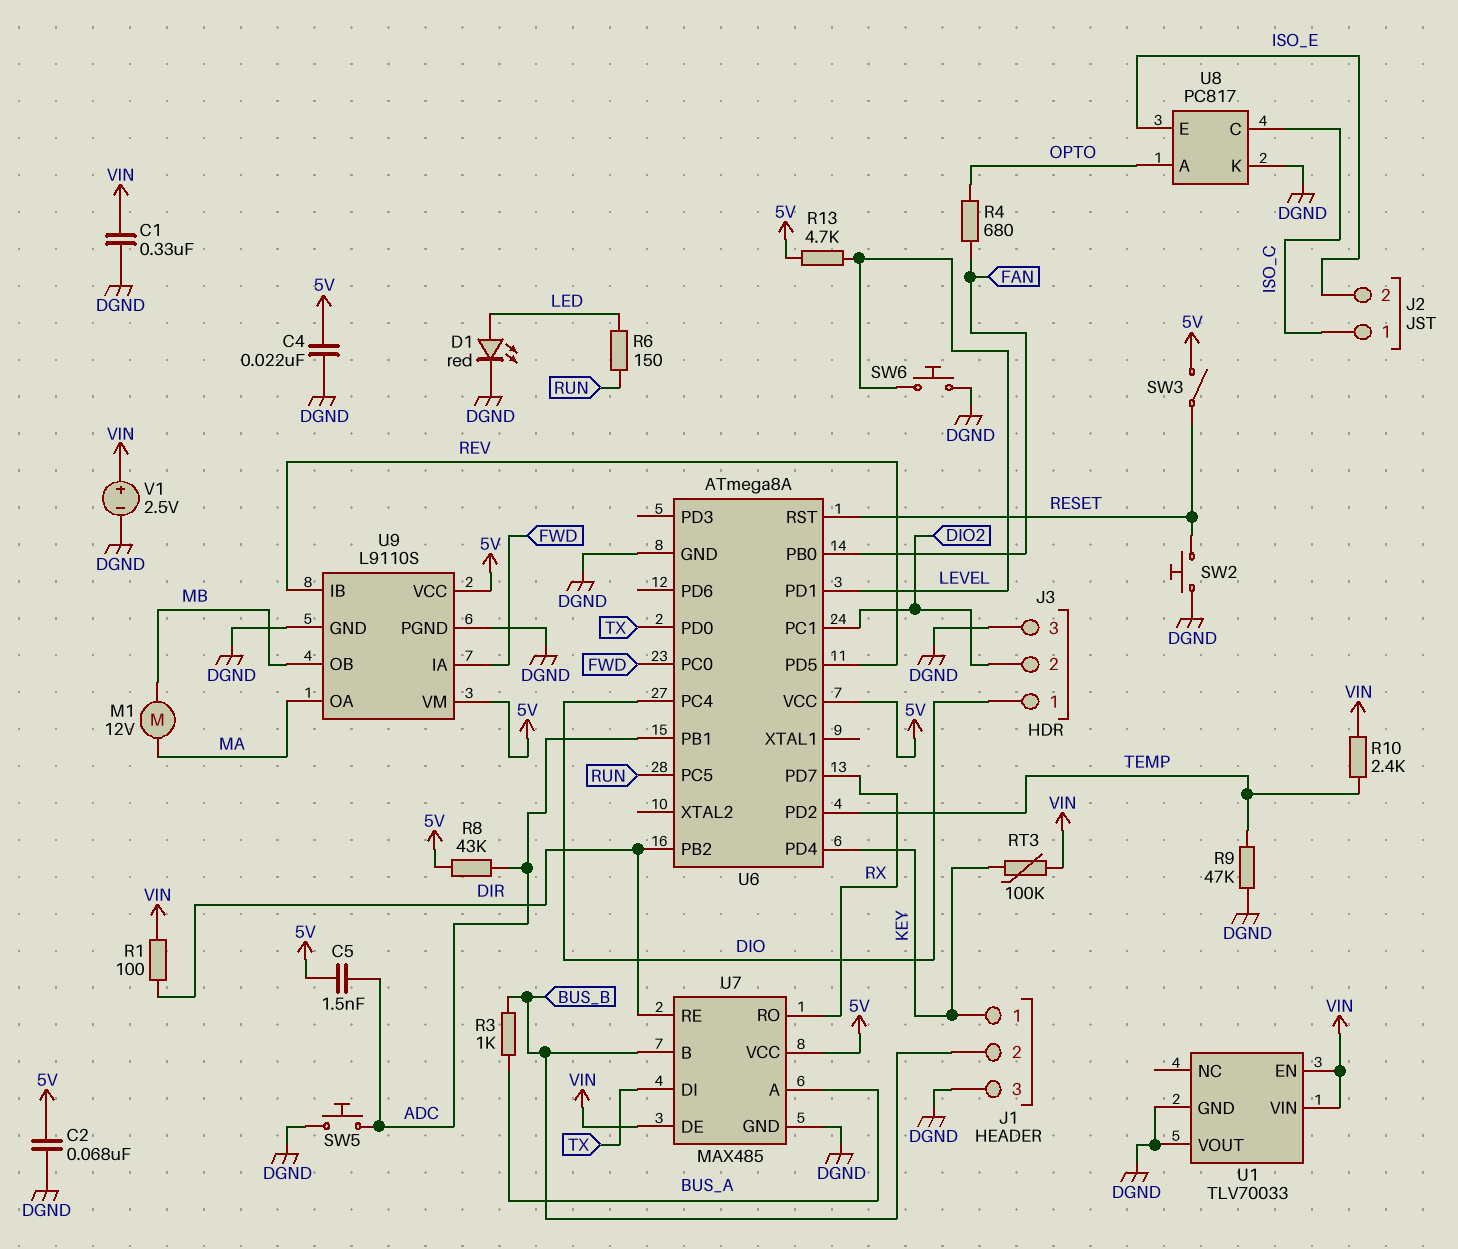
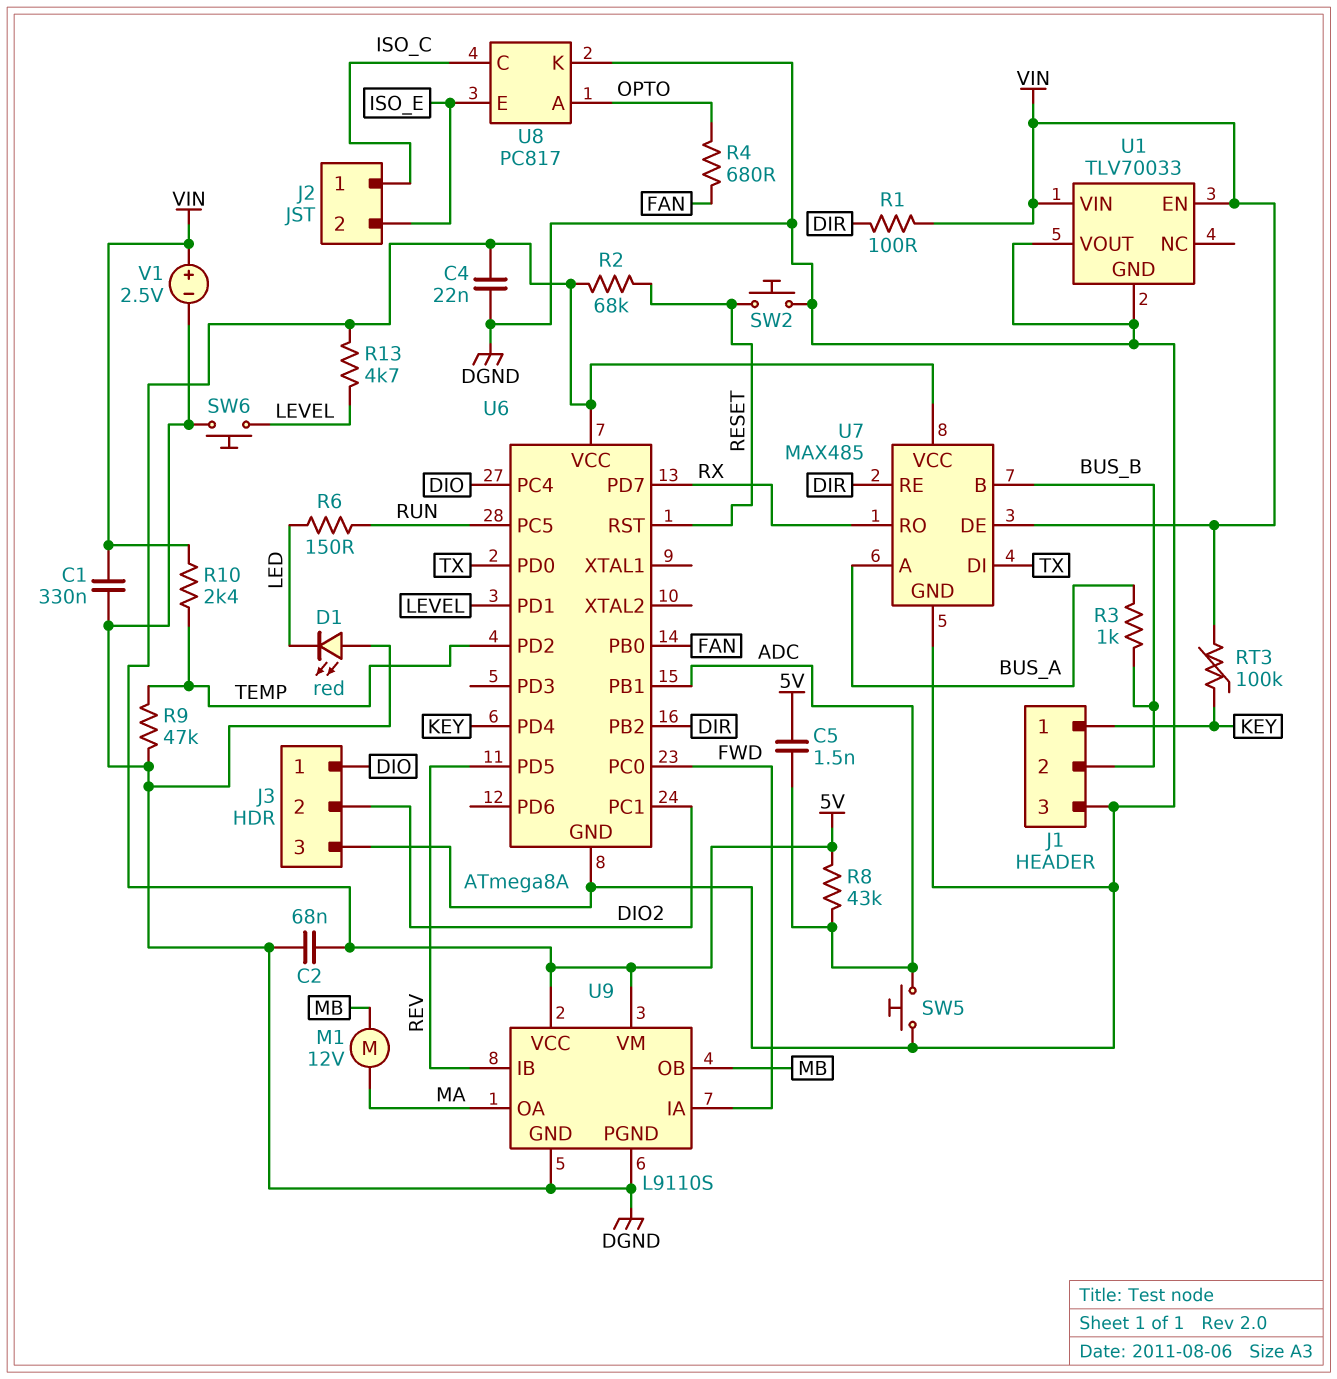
D1: LED red (A LED, K DGND) -> LED red (A DGND, K LED)
R2: none -> 68k (5V, RESET)
SW3: switch (5V, RESET) -> none

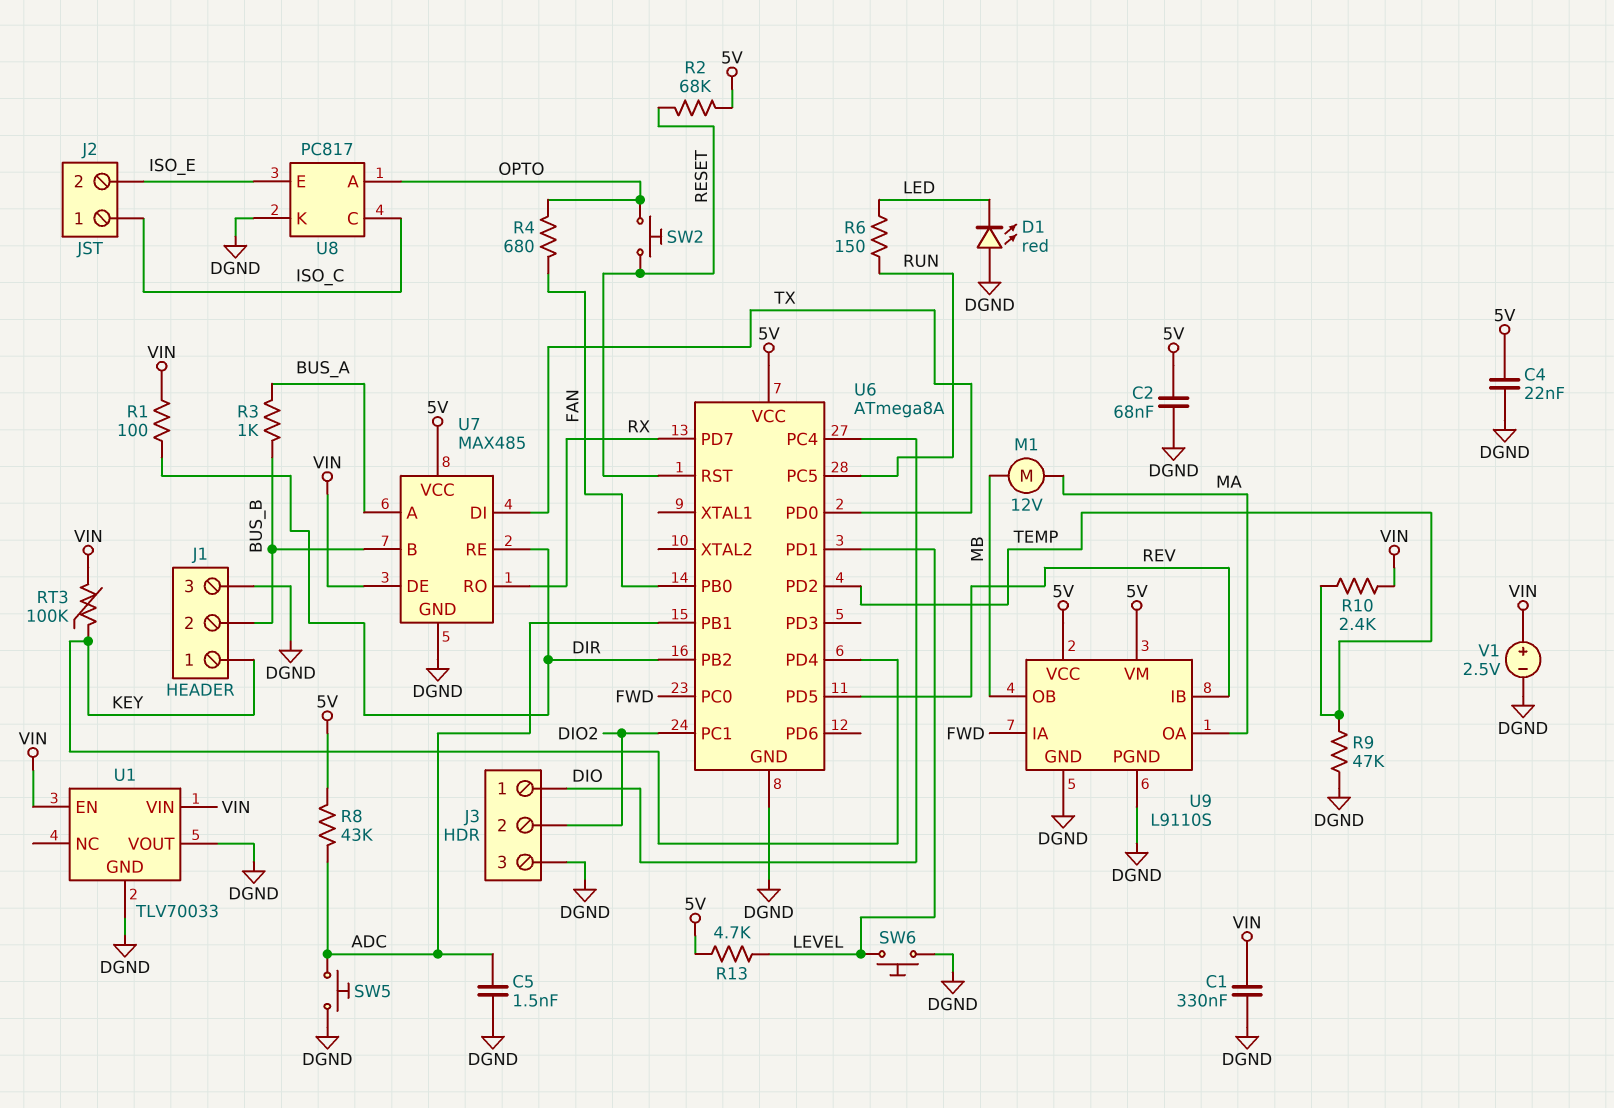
C5: 1.5nF (5V, ADC) -> 1.5nF (ADC, DGND)
SW2: button (DGND, RESET) -> button (OPTO, RESET)

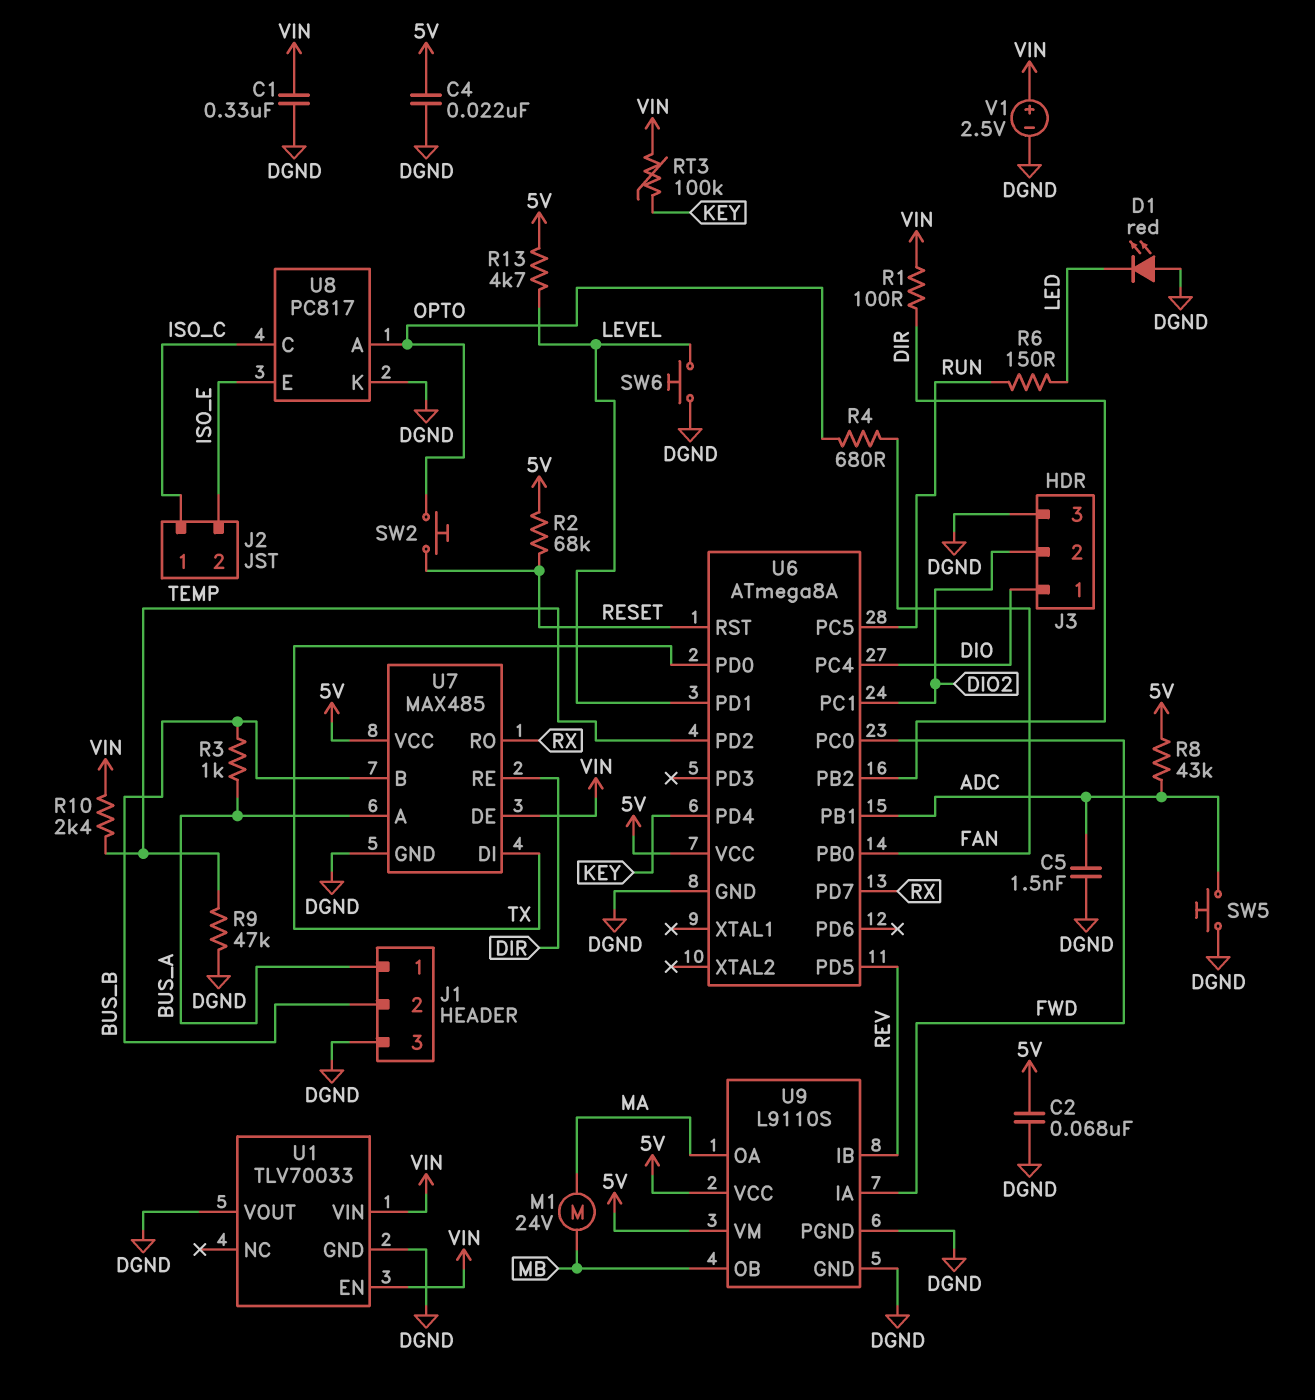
J1 pin 1: KEY -> BUS_A
M1: motor 12V (MA, MB) -> motor 24V (MA, MB)

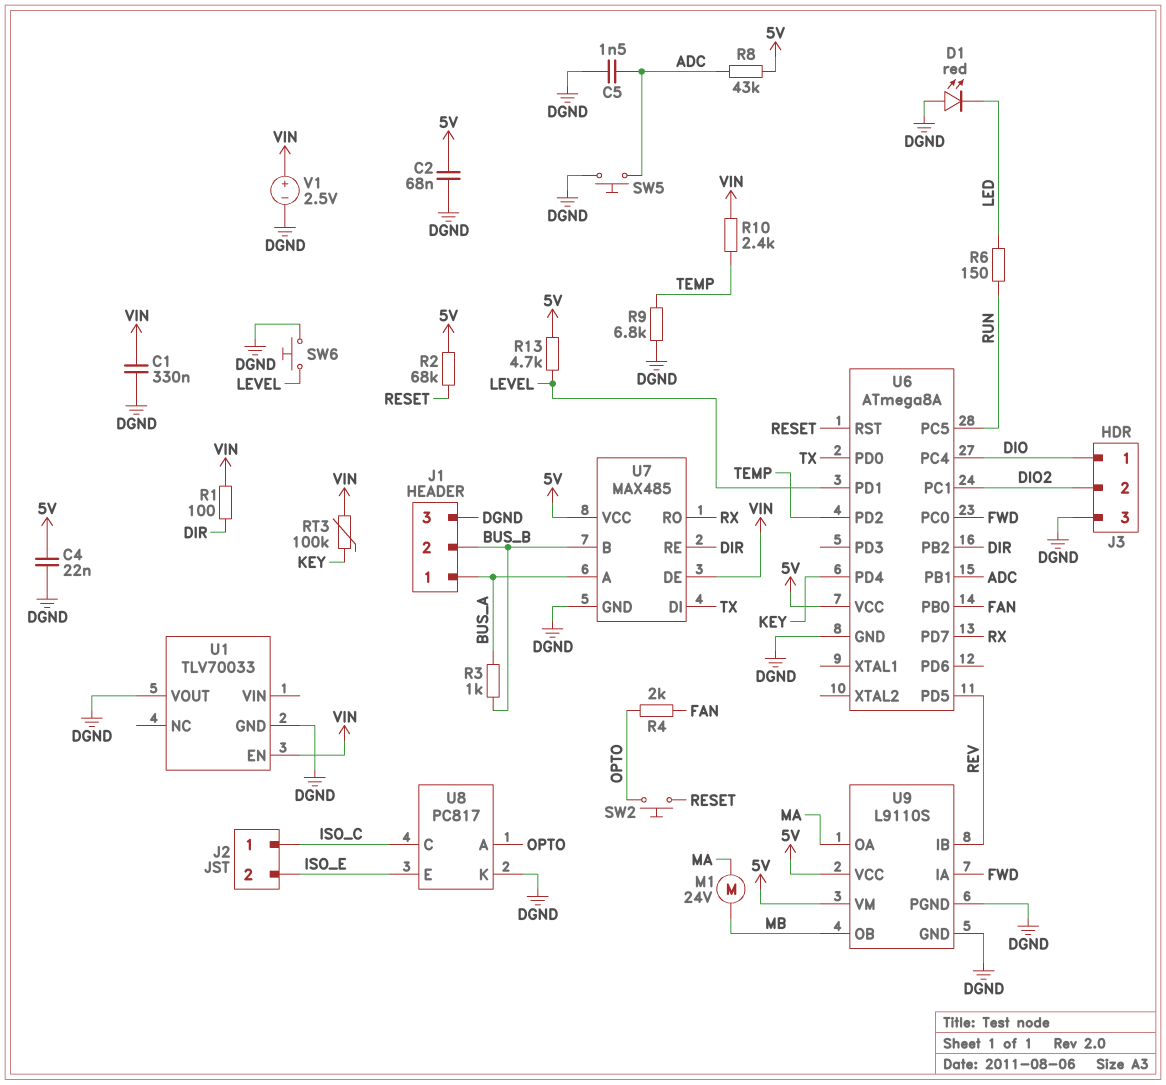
R4: 680 (FAN, OPTO) -> 2k (FAN, OPTO)
R9: 47k (DGND, TEMP) -> 6.8k (DGND, TEMP)
U1 pin VIN: VIN -> none

